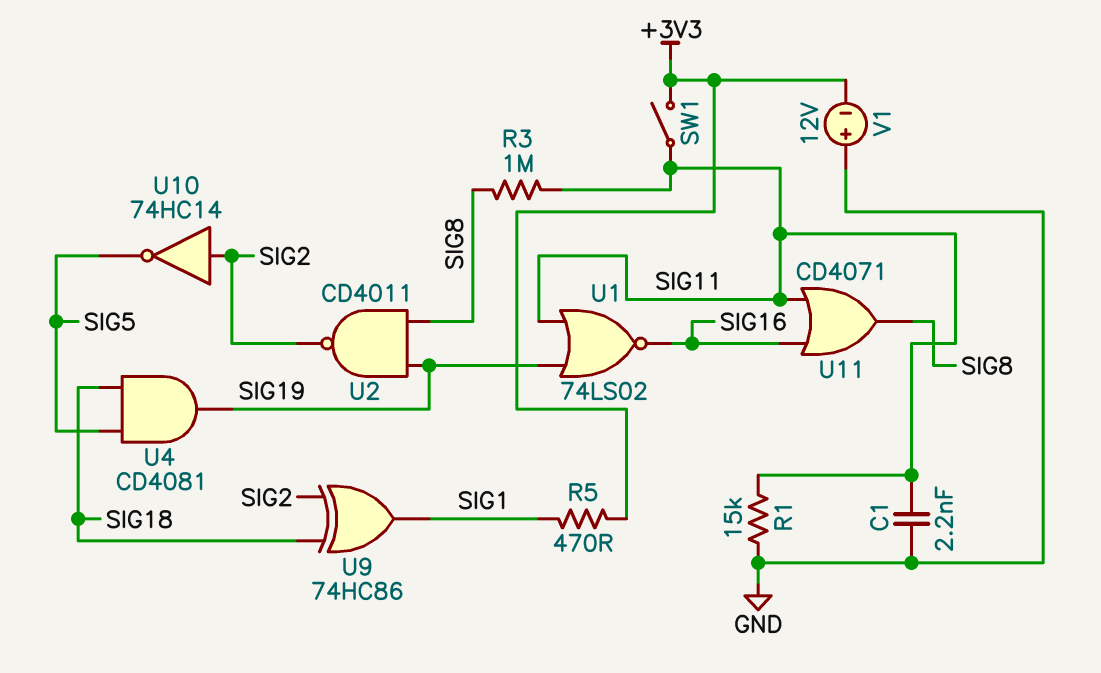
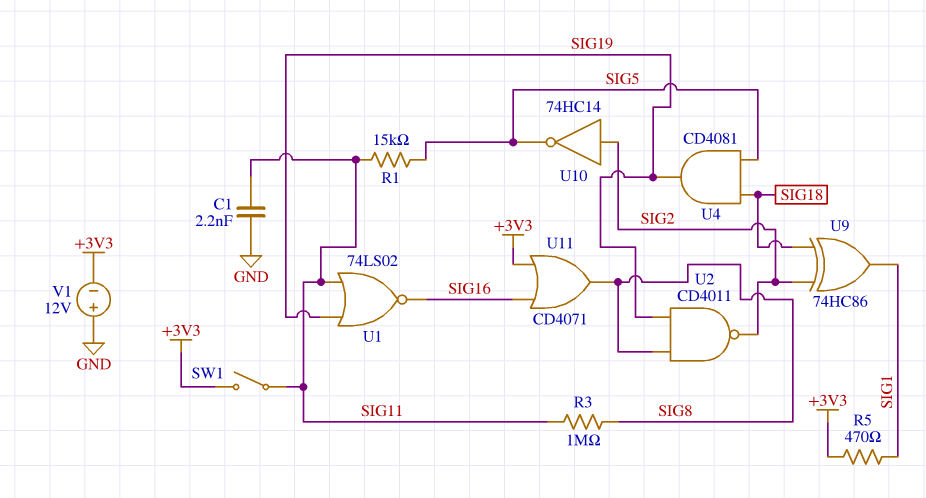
R1: 15k (GND, SIG11) -> 15k (SIG5, SIG11)
U11: OR CD4071 (in SIG11, in SIG16, out SIG8) -> OR CD4071 (in +3V3, in SIG16, out SIG8)

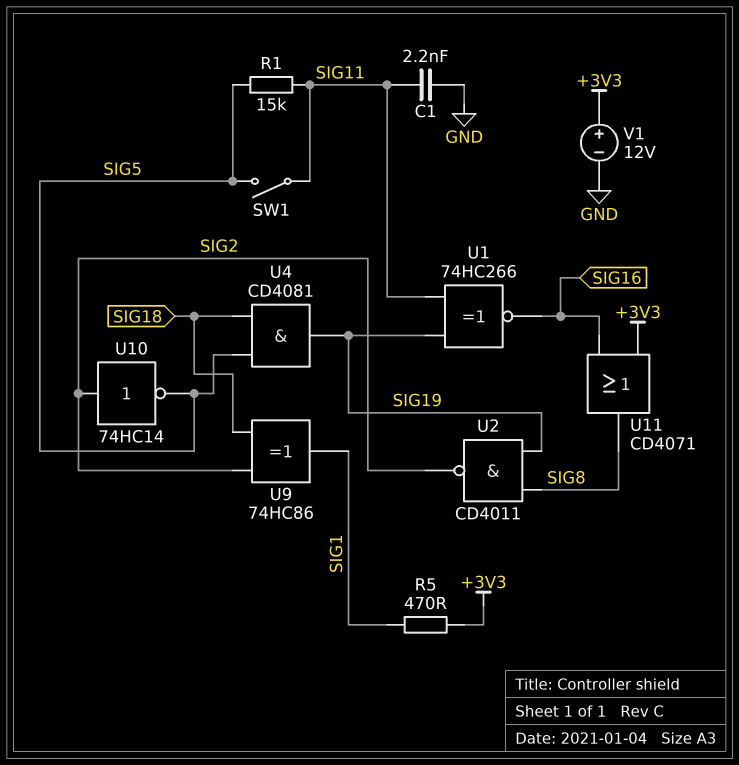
R3: 1M (SIG8, SIG11) -> none
SW1: switch (+3V3, SIG11) -> switch (SIG5, SIG11)
U1: NOR 74LS02 (in SIG11, in SIG19, out SIG16) -> XNOR 74HC266 (in SIG11, in SIG19, out SIG16)
V1: 12V (plus GND, minus +3V3) -> 12V (plus +3V3, minus GND)

